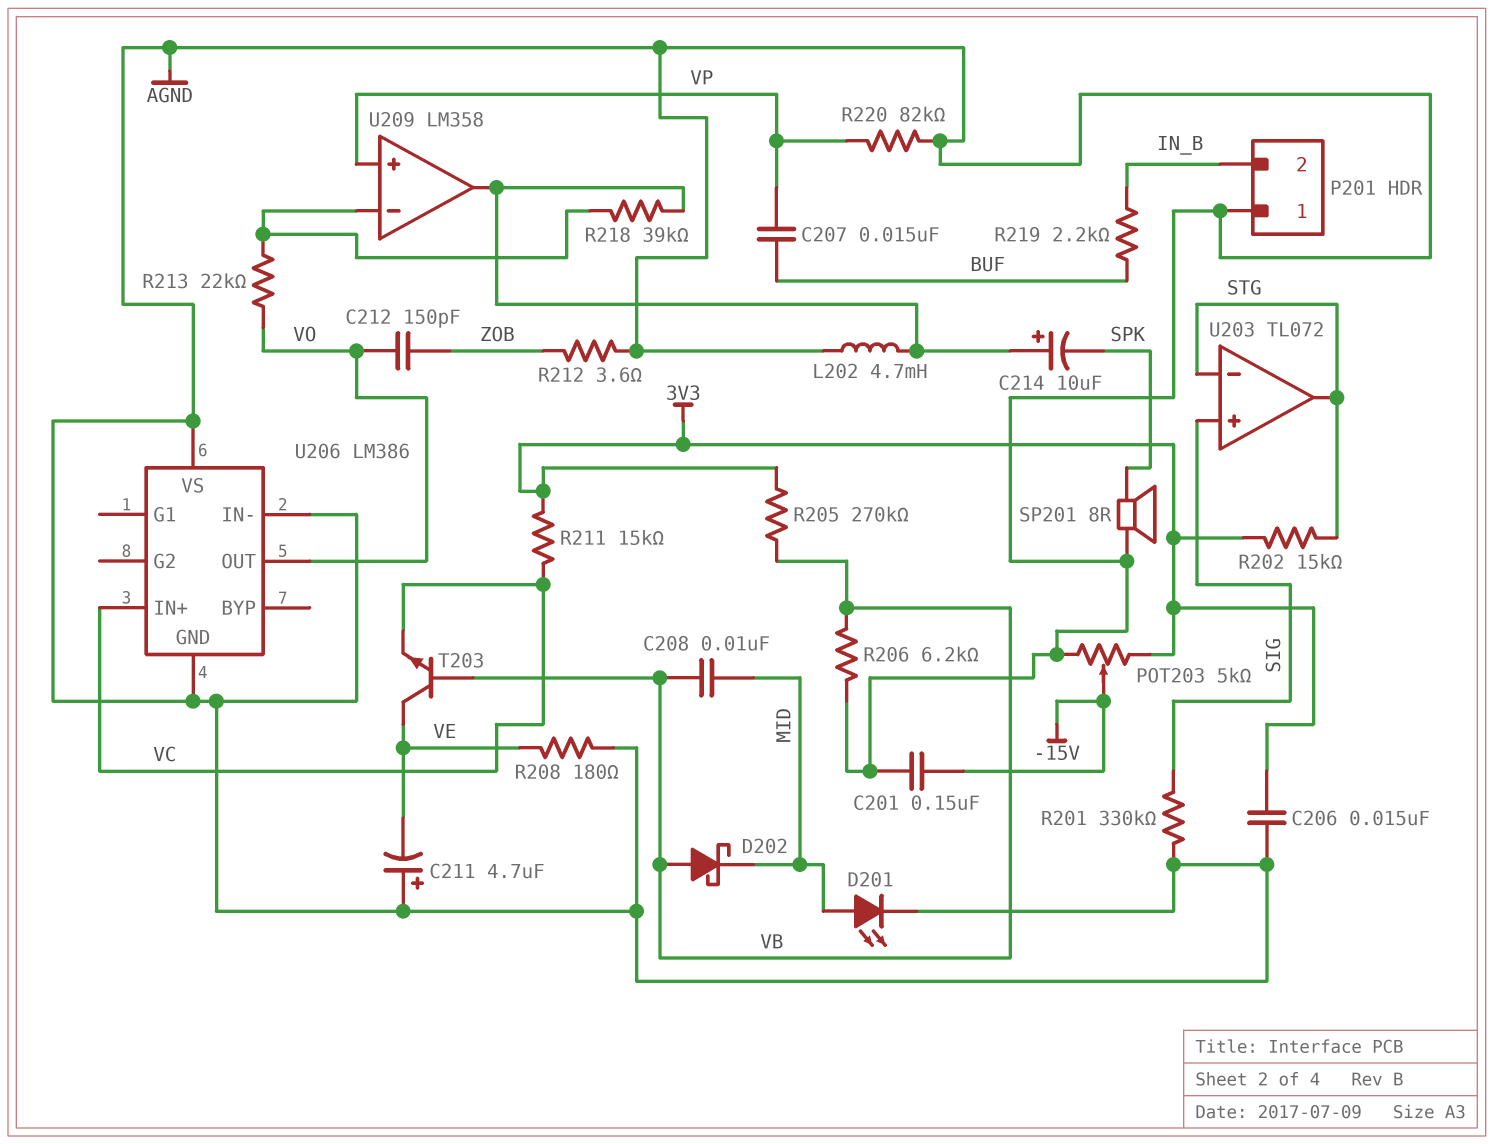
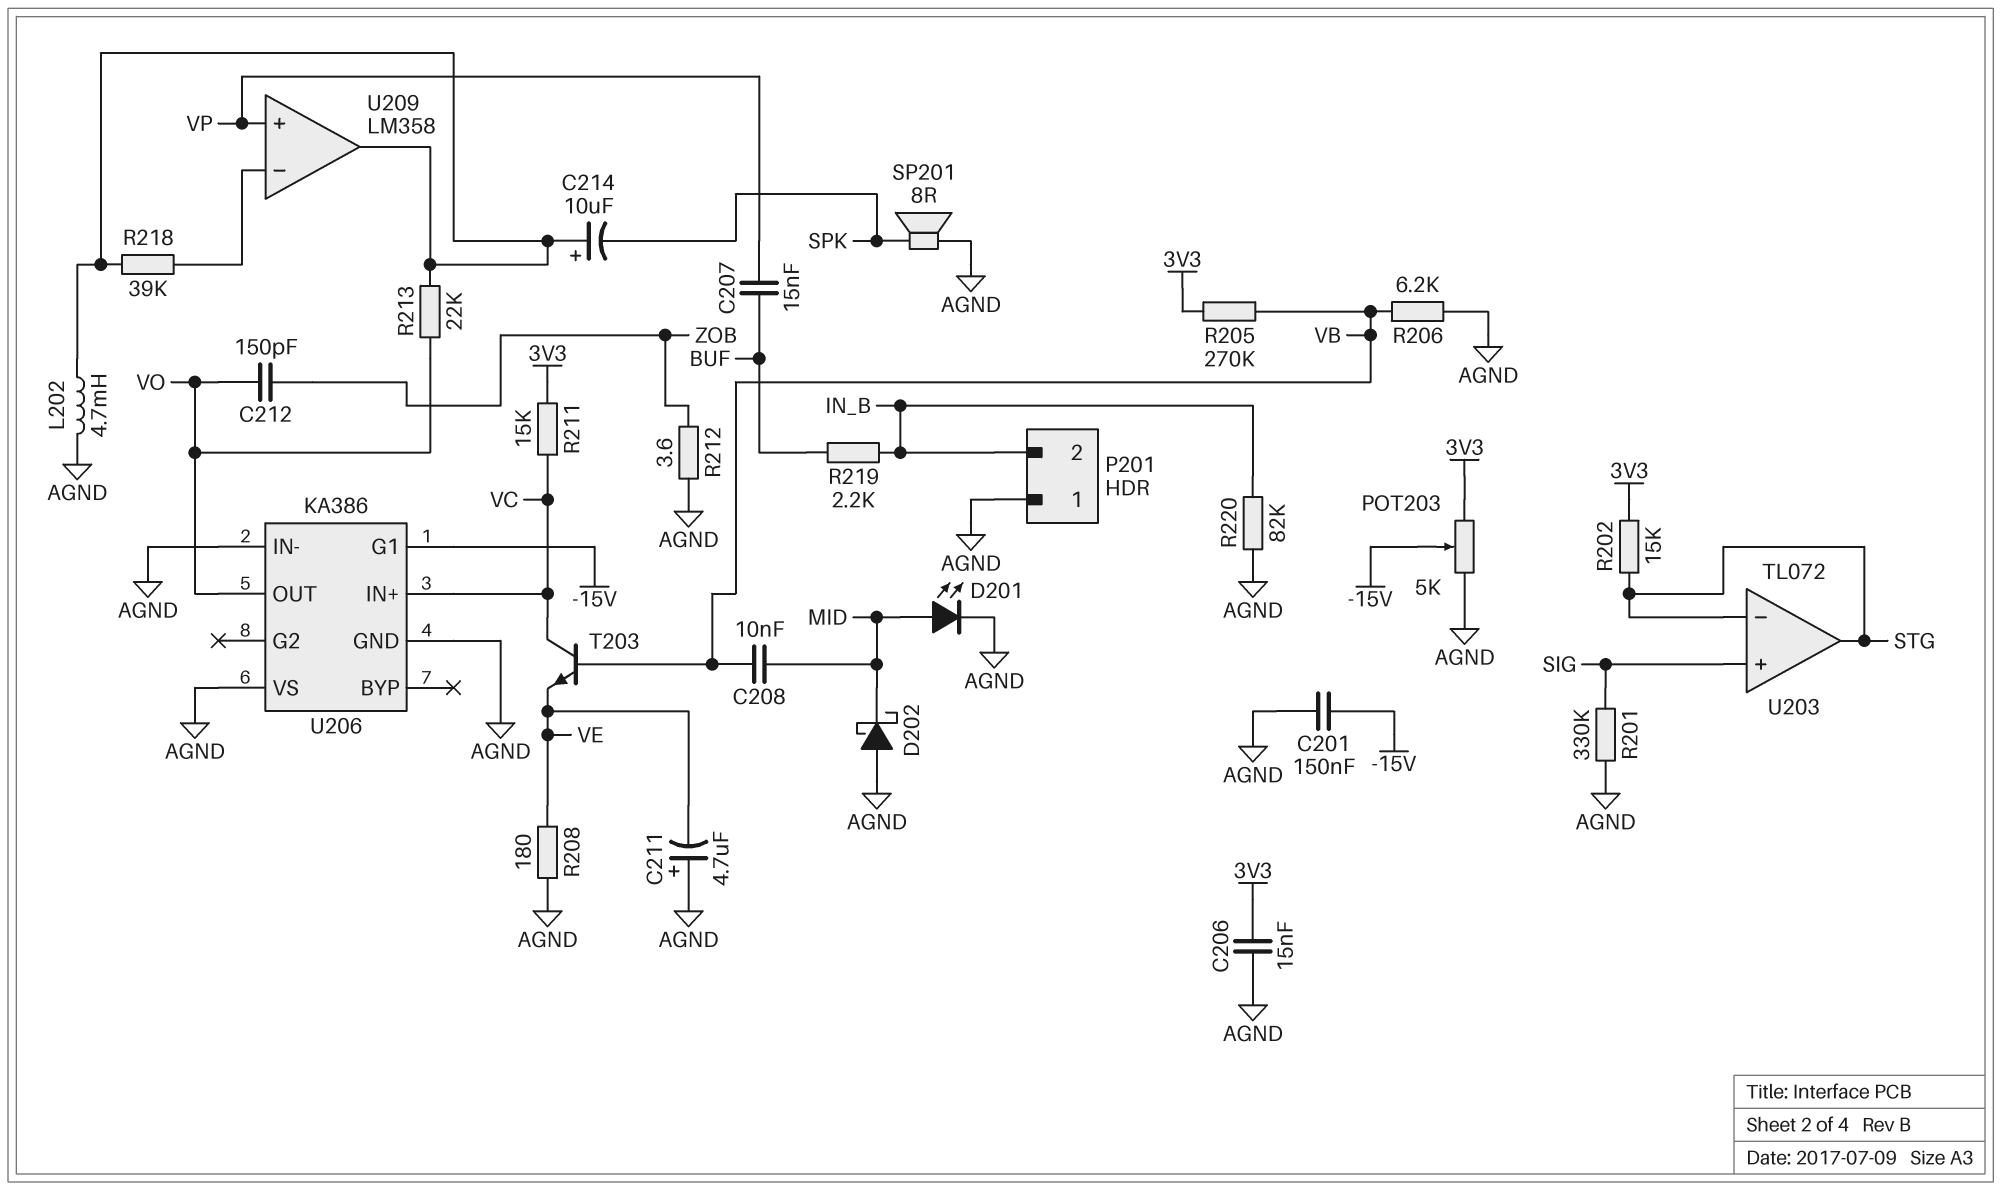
D202: schottky (A VB, K MID) -> schottky (A AGND, K MID)
R213: 22k (U209/in-, VO) -> 22k (U209/out, VO)
R220: 82k (AGND, VP) -> 82k (AGND, IN_B)
T203: NPN (B VB, C VE, E VC) -> NPN (B VB, C VC, E VE)
U206: LM386 -> KA386
U206 pin G1: none -> -15V

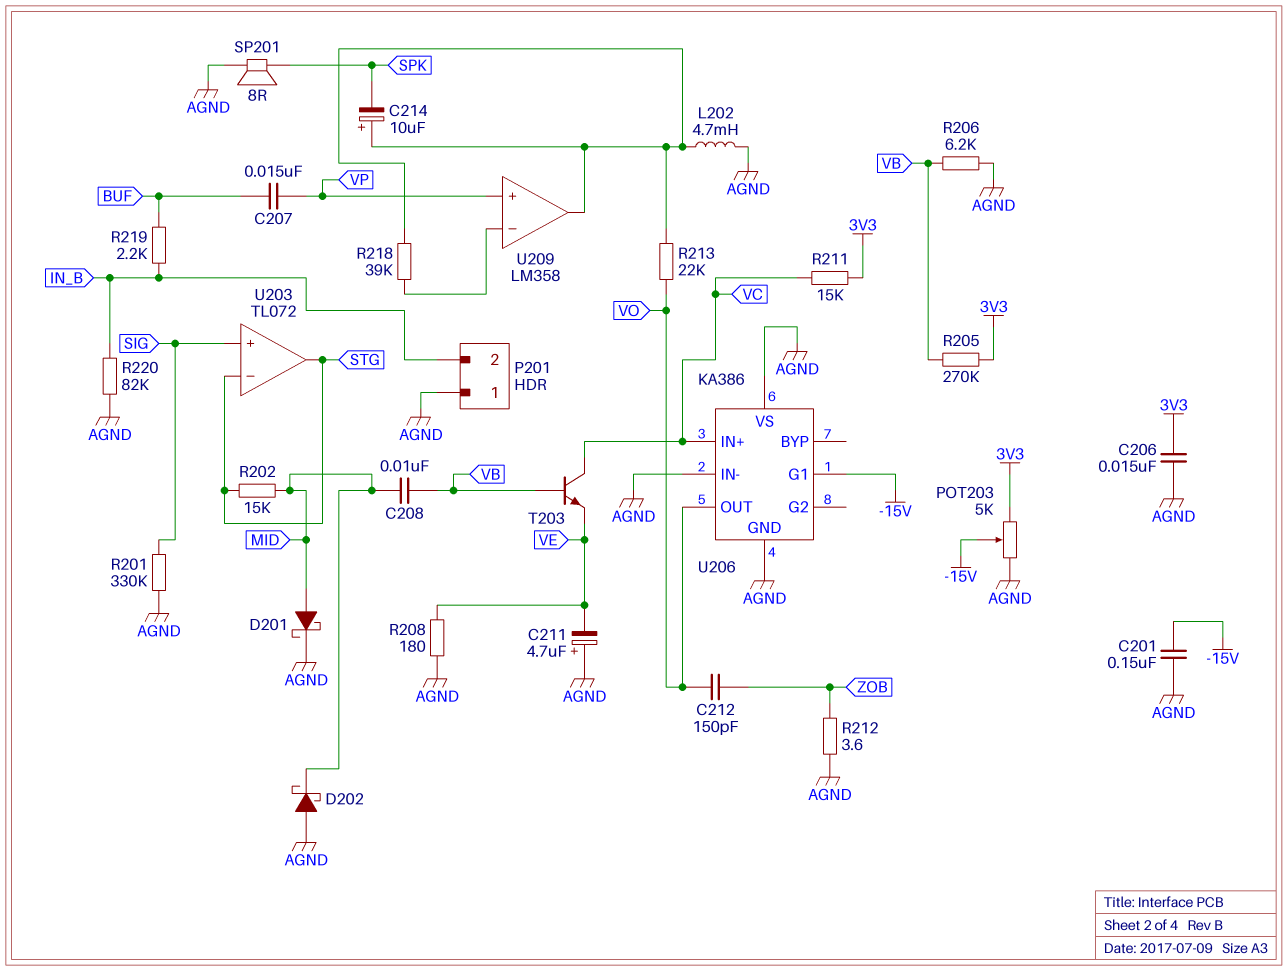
D201: LED (A MID, K AGND) -> schottky (A MID, K AGND)
R202: 15k (3V3, STG) -> 15k (MID, STG)

